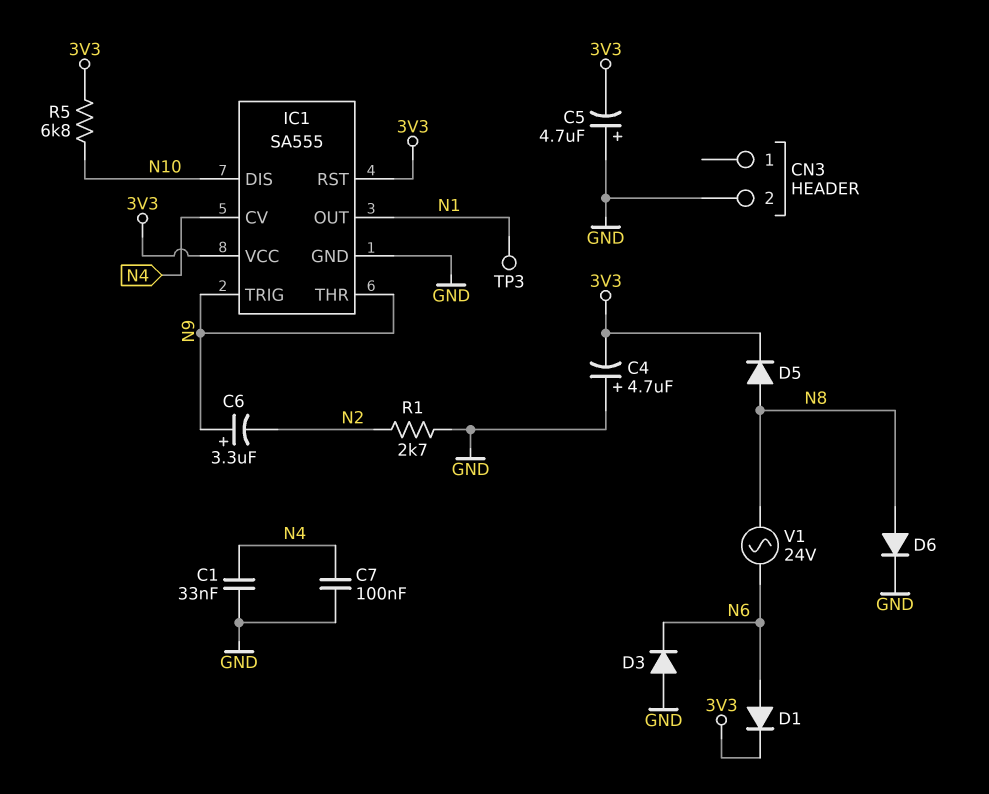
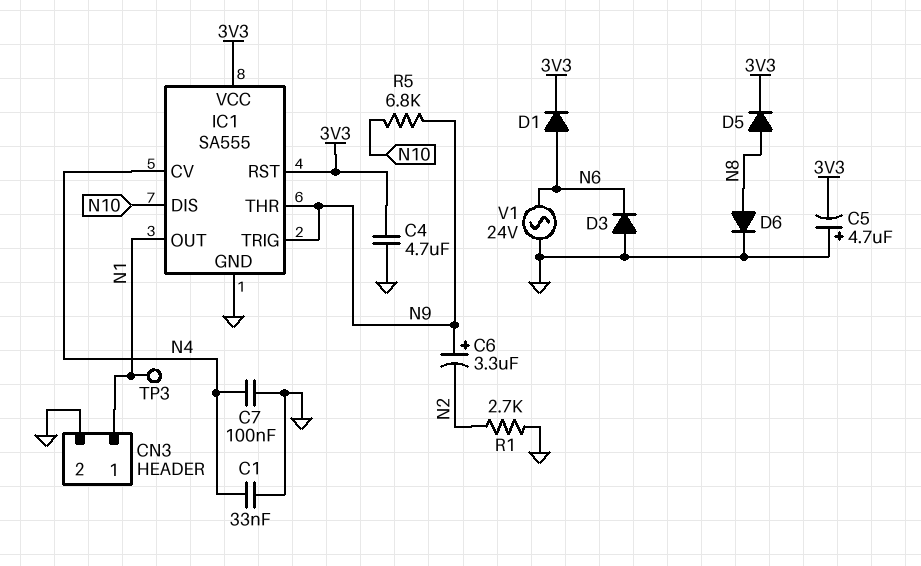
C4: 4.7uF (plus GND, minus 3V3) -> 4.7uF (3V3, GND)
CN3 pin 1: none -> N1
R5: 6.8k (3V3, N10) -> 6.8k (N9, N10)
V1: AC 24V (N6, N8) -> AC 24V (GND, N6)

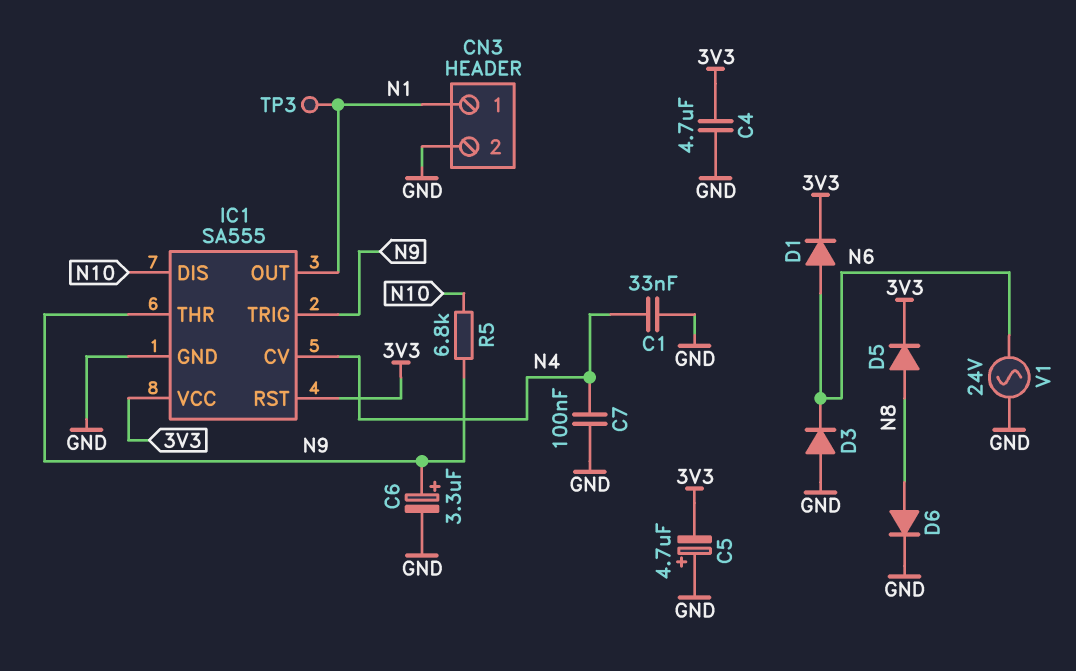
C6: 3.3uF (plus N9, minus N2) -> 3.3uF (plus N9, minus GND)
R1: 2.7k (GND, N2) -> none

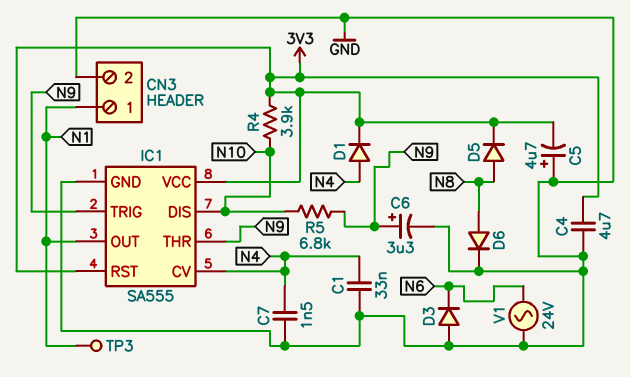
C7: 100nF (GND, N4) -> 1.5nF (GND, N4)
D1: diode (A N6, K 3V3) -> diode (A N4, K 3V3)
R4: none -> 3.9k (3V3, N10)

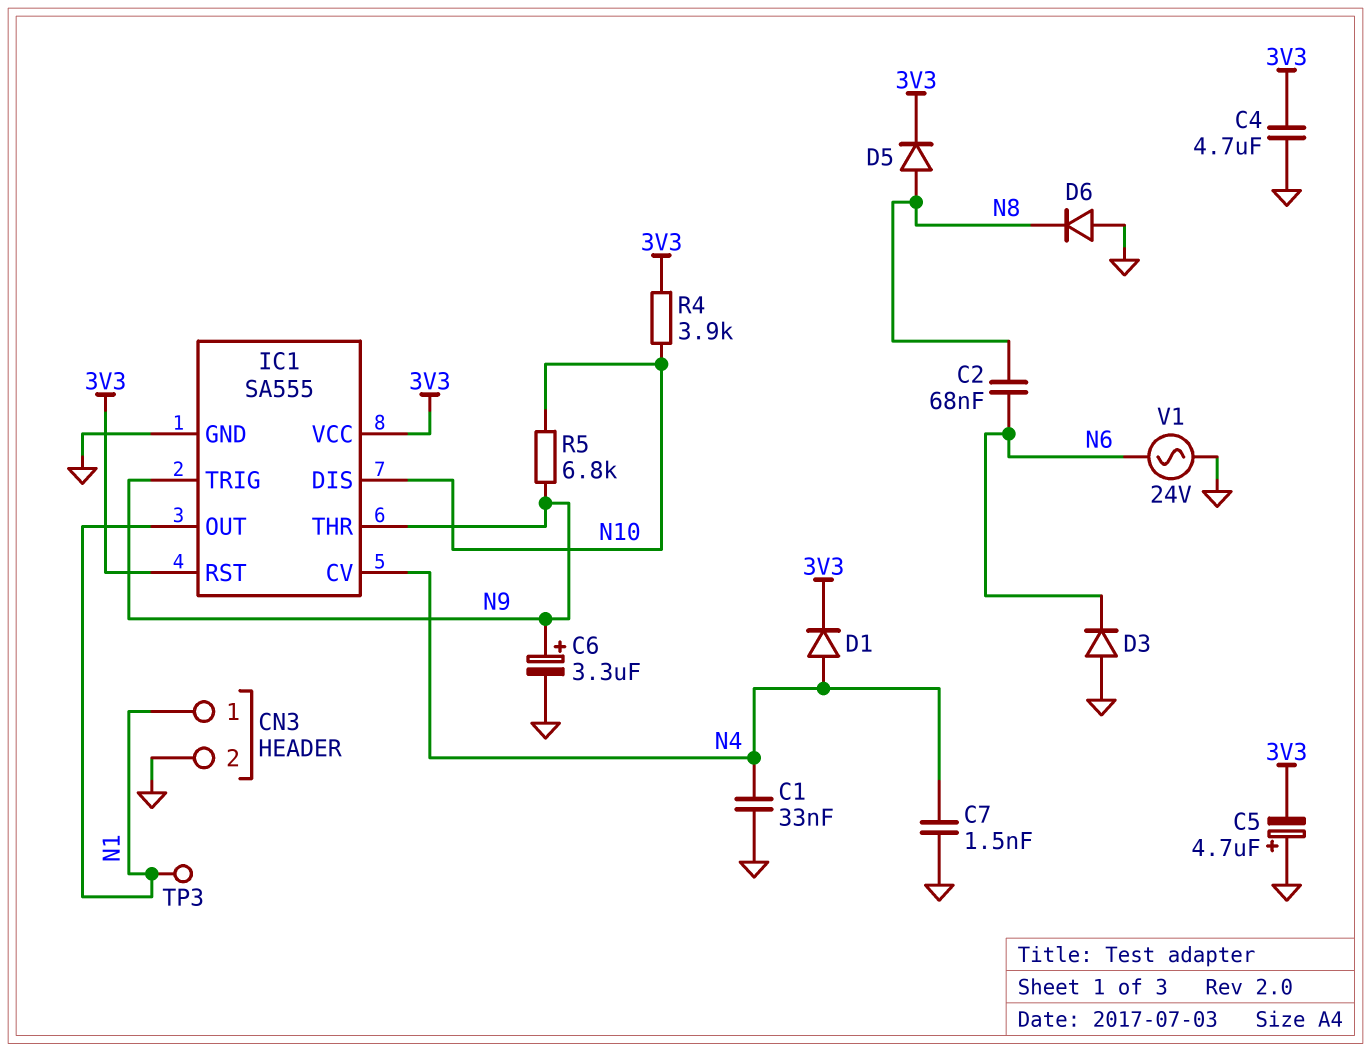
C2: none -> 68nF (N6, N8)
D6: diode (A N8, K GND) -> diode (A GND, K N8)

